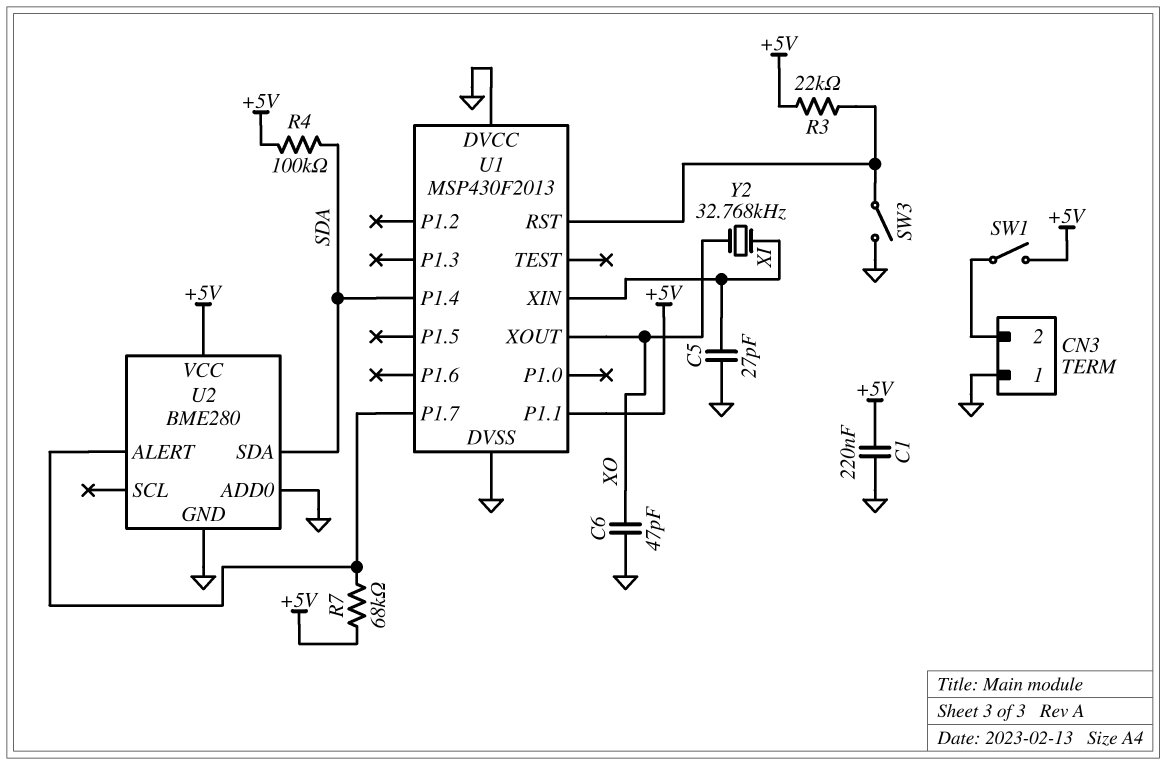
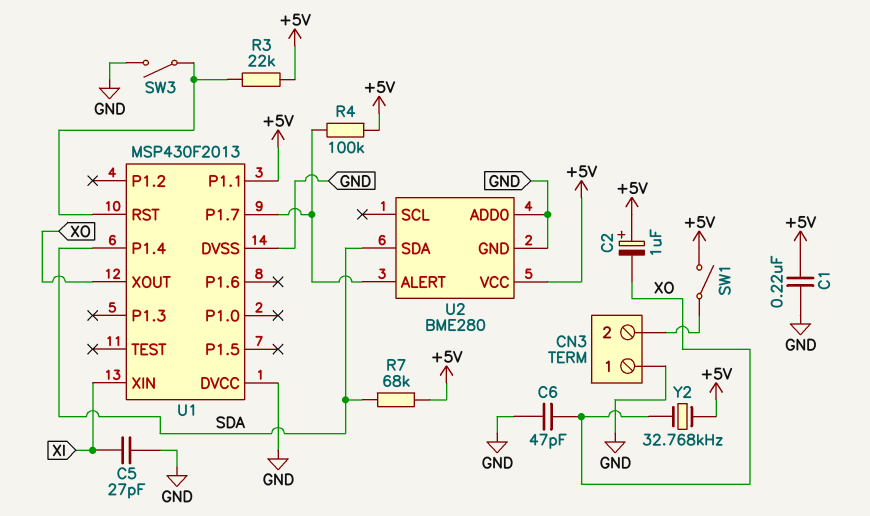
C2: none -> 1uF (plus +5V, minus XO)
R4: 100k (+5V, SDA) -> 100k (+5V, U1/P1.7)
R7: 68k (+5V, U1/P1.7) -> 68k (+5V, SDA)
Y2: 32.768kHz (XI, XO) -> 32.768kHz (+5V, XO)

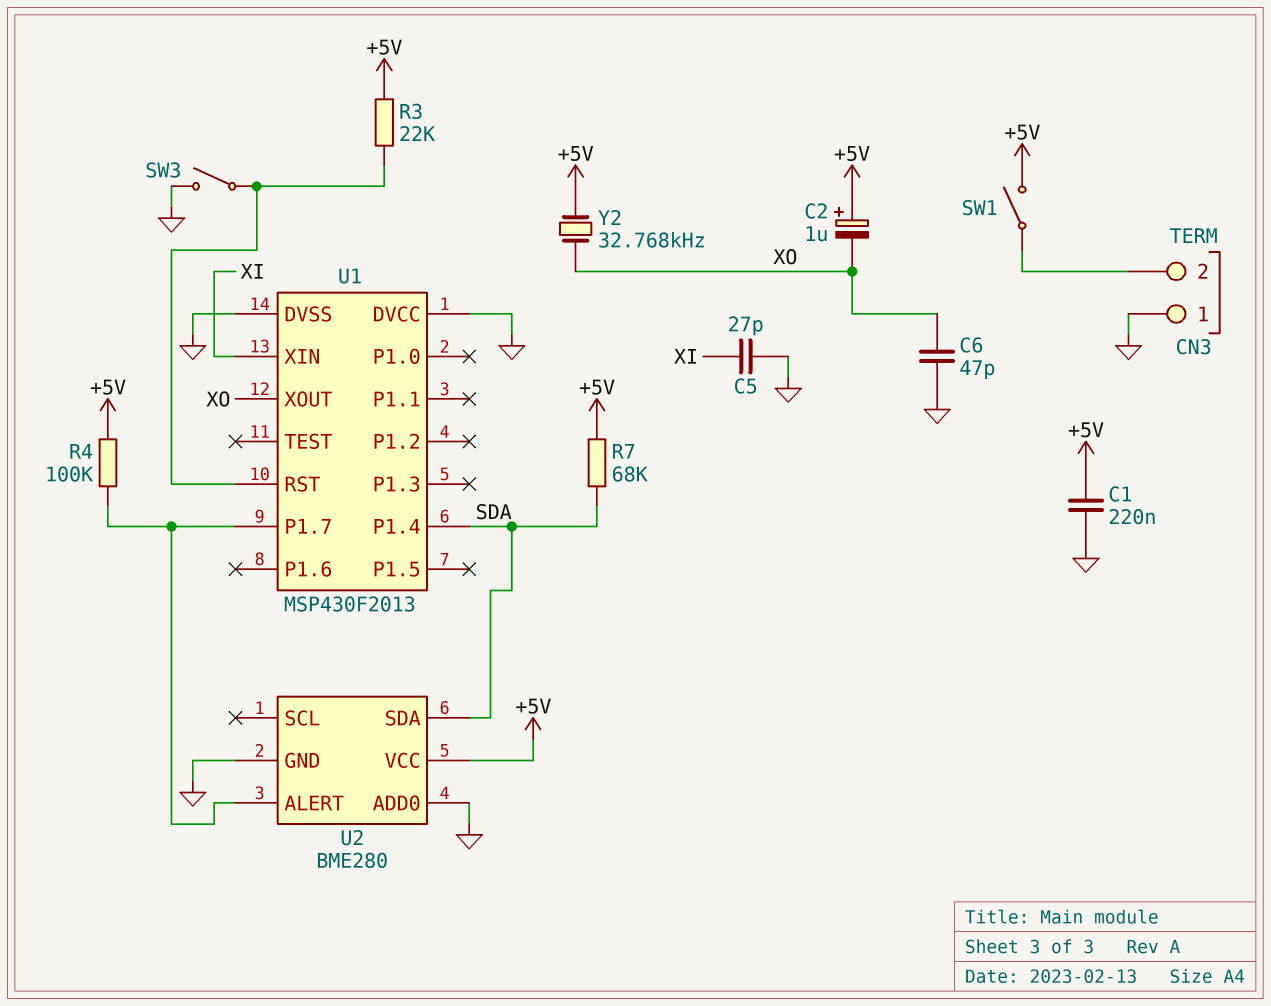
U1 pin P1.1: +5V -> none

